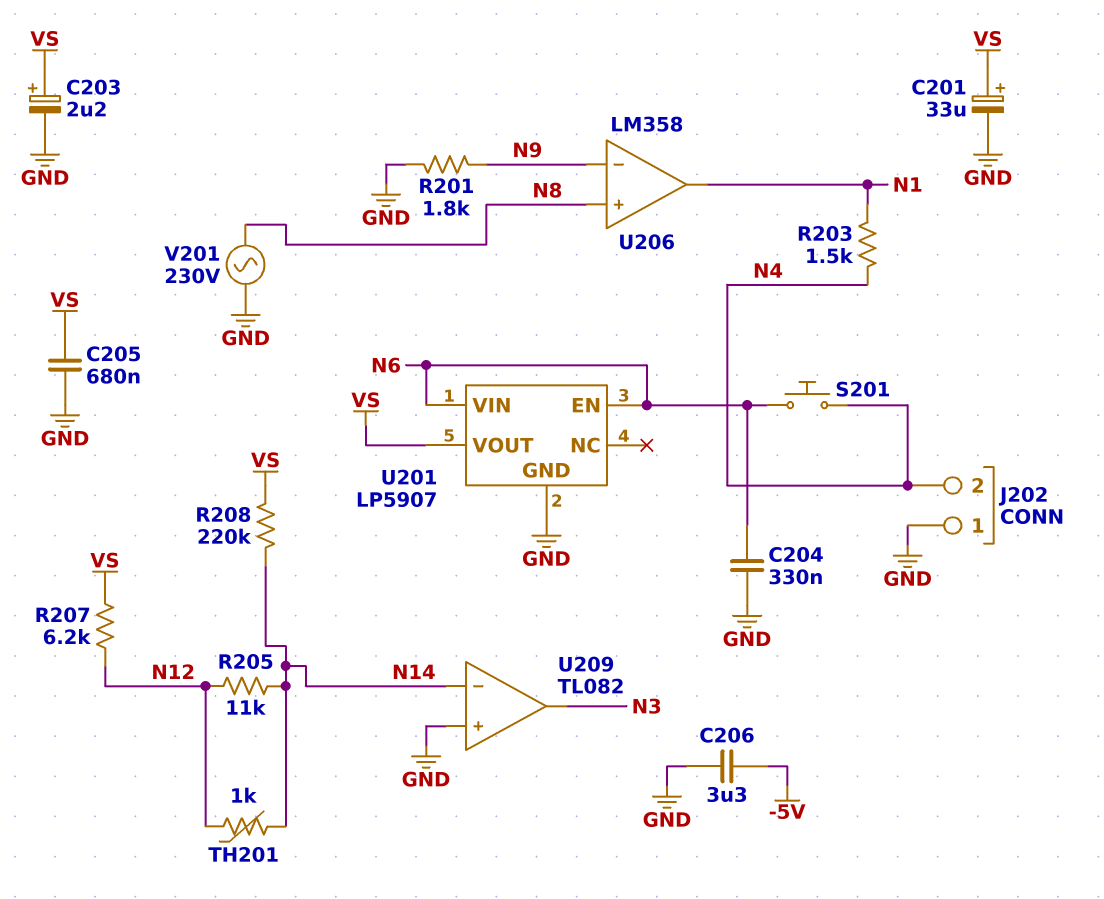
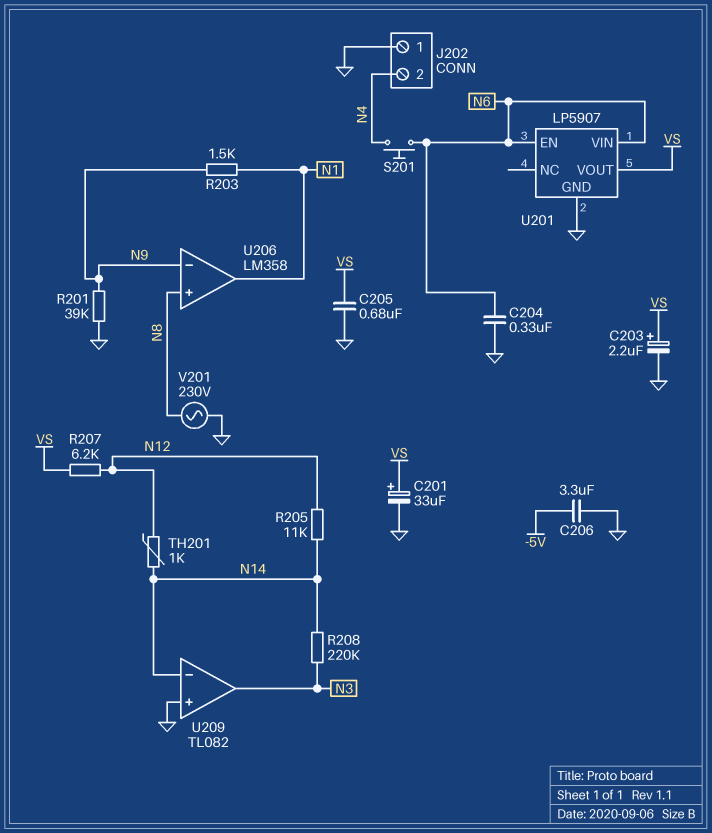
R201: 1.8k (GND, N9) -> 39k (GND, N9)
R203: 1.5k (N1, N4) -> 1.5k (N1, N9)
R208: 220k (N14, VS) -> 220k (N3, N14)

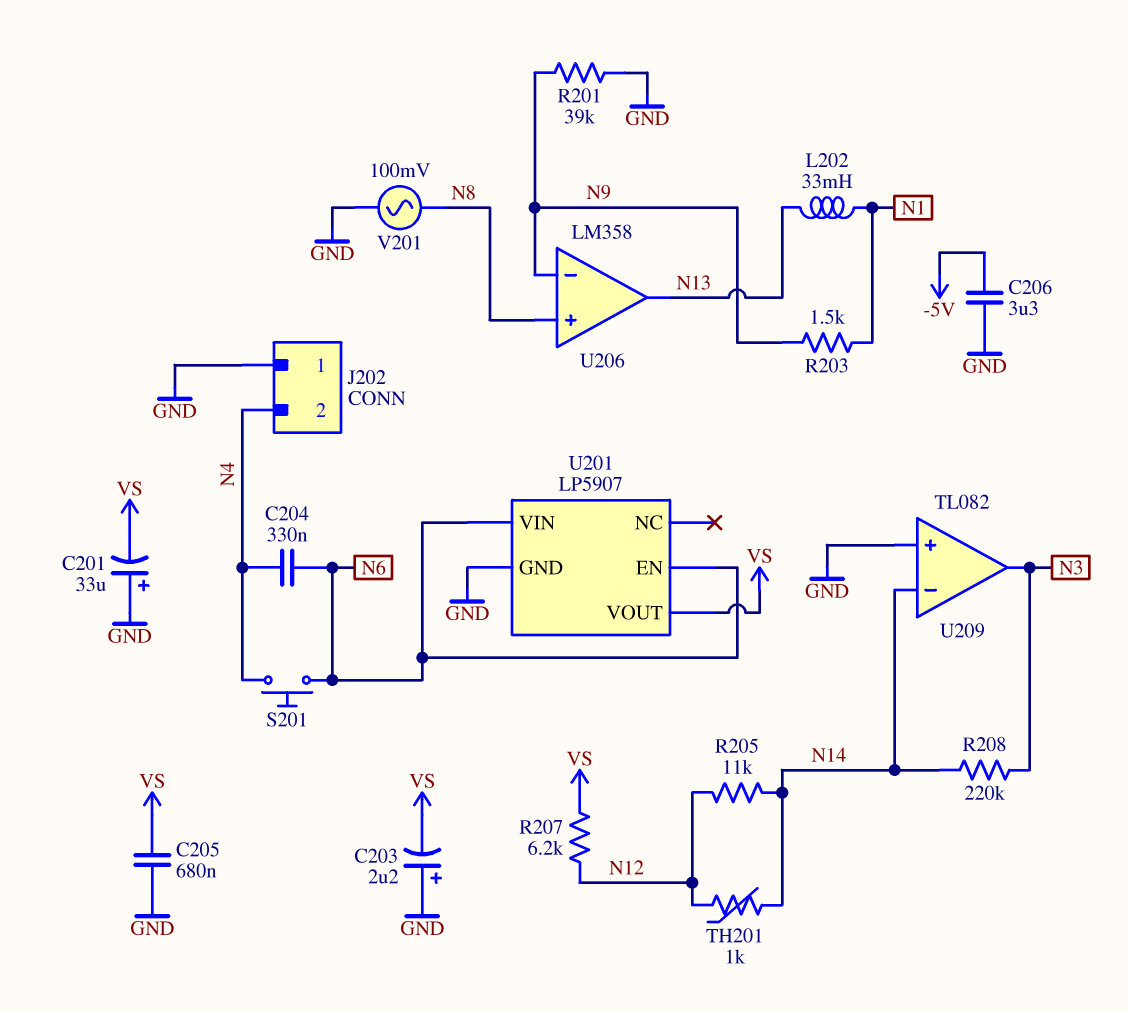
C201: 33uF (plus VS, minus GND) -> 33uF (plus GND, minus VS)
C203: 2.2uF (plus VS, minus GND) -> 2.2uF (plus GND, minus VS)
C204: 330nF (GND, N6) -> 330nF (N4, N6)
L202: none -> 33mH (N1, N13)
U206 pin out: N1 -> N13
V201: AC 230V (GND, N8) -> AC 100mV (GND, N8)

